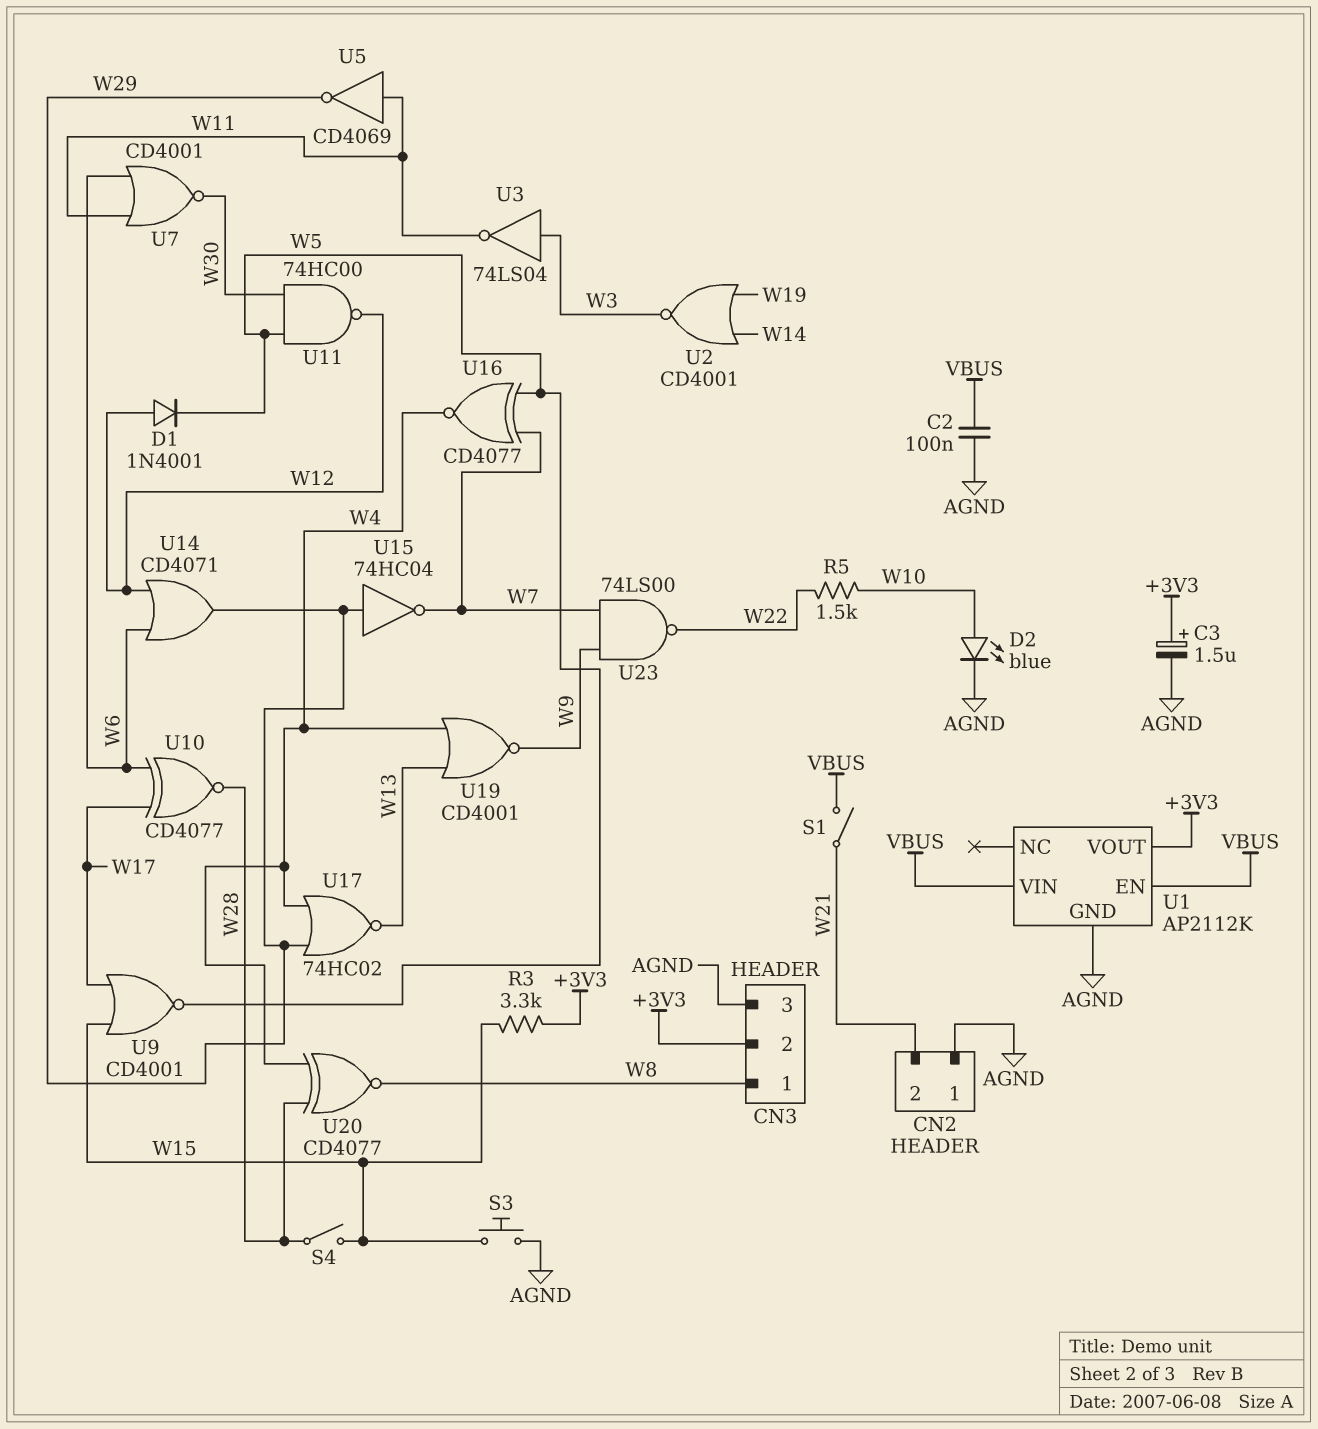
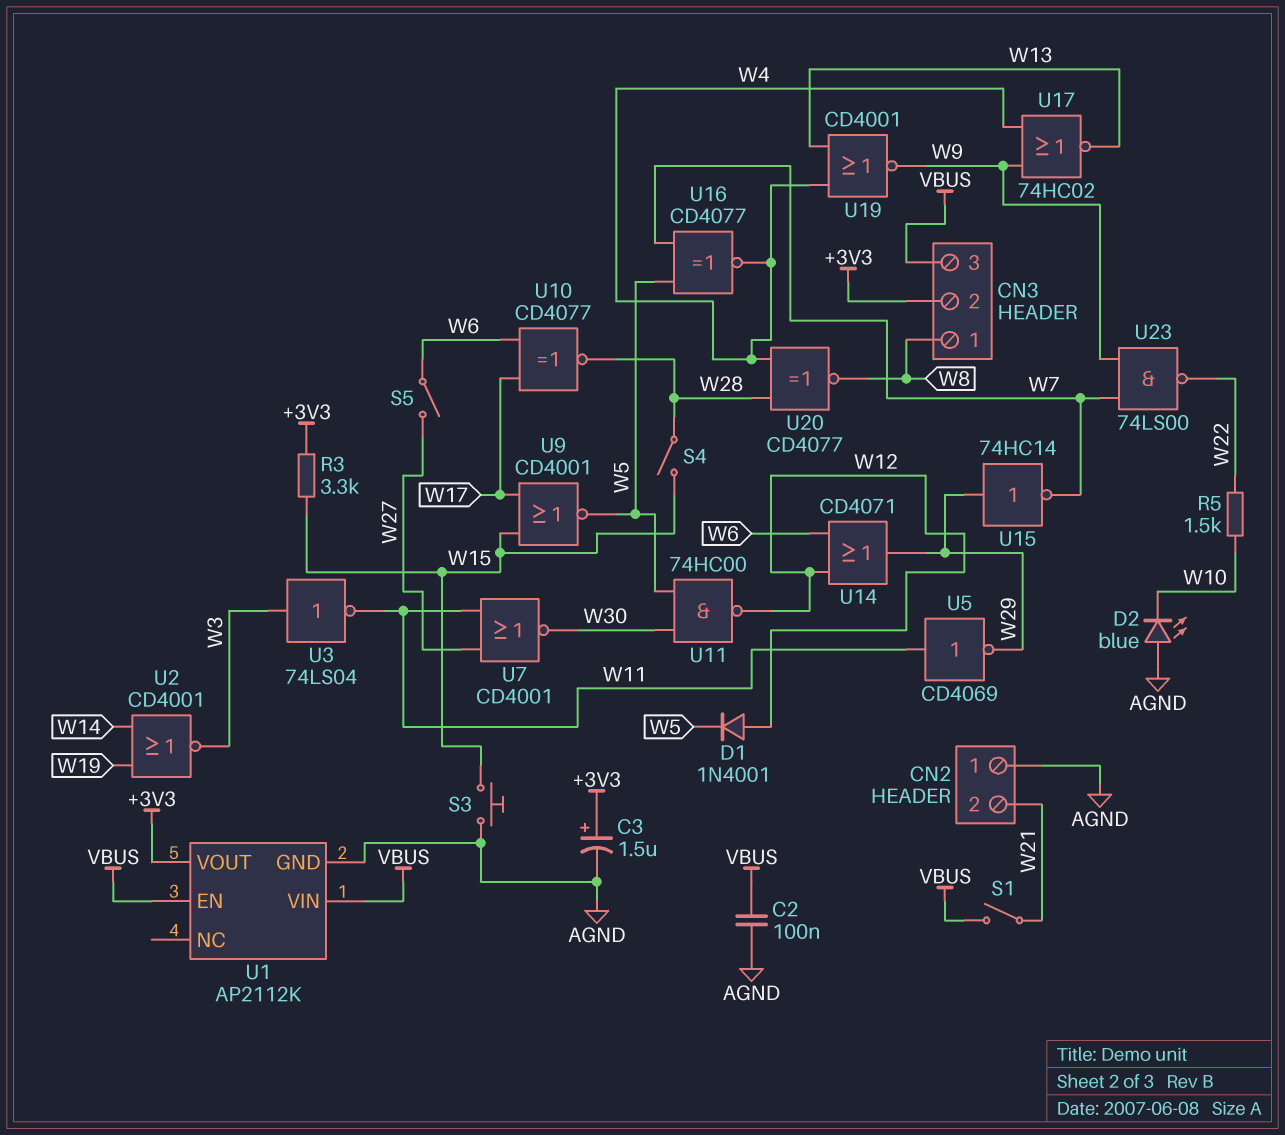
CN3 pin 3: AGND -> VBUS
D2: LED blue (A W10, K AGND) -> LED blue (A AGND, K W10)
S5: none -> switch (W6, W27)
U7: NOR CD4001 (in W6, in W11, out W30) -> NOR CD4001 (in W11, in W27, out W30)
U15: NOT 74HC04 (in W29, out W7) -> NOT 74HC14 (in W29, out W7)
U17: NOR 74HC02 (in W4, in W29, out W13) -> NOR 74HC02 (in W4, in W9, out W13)

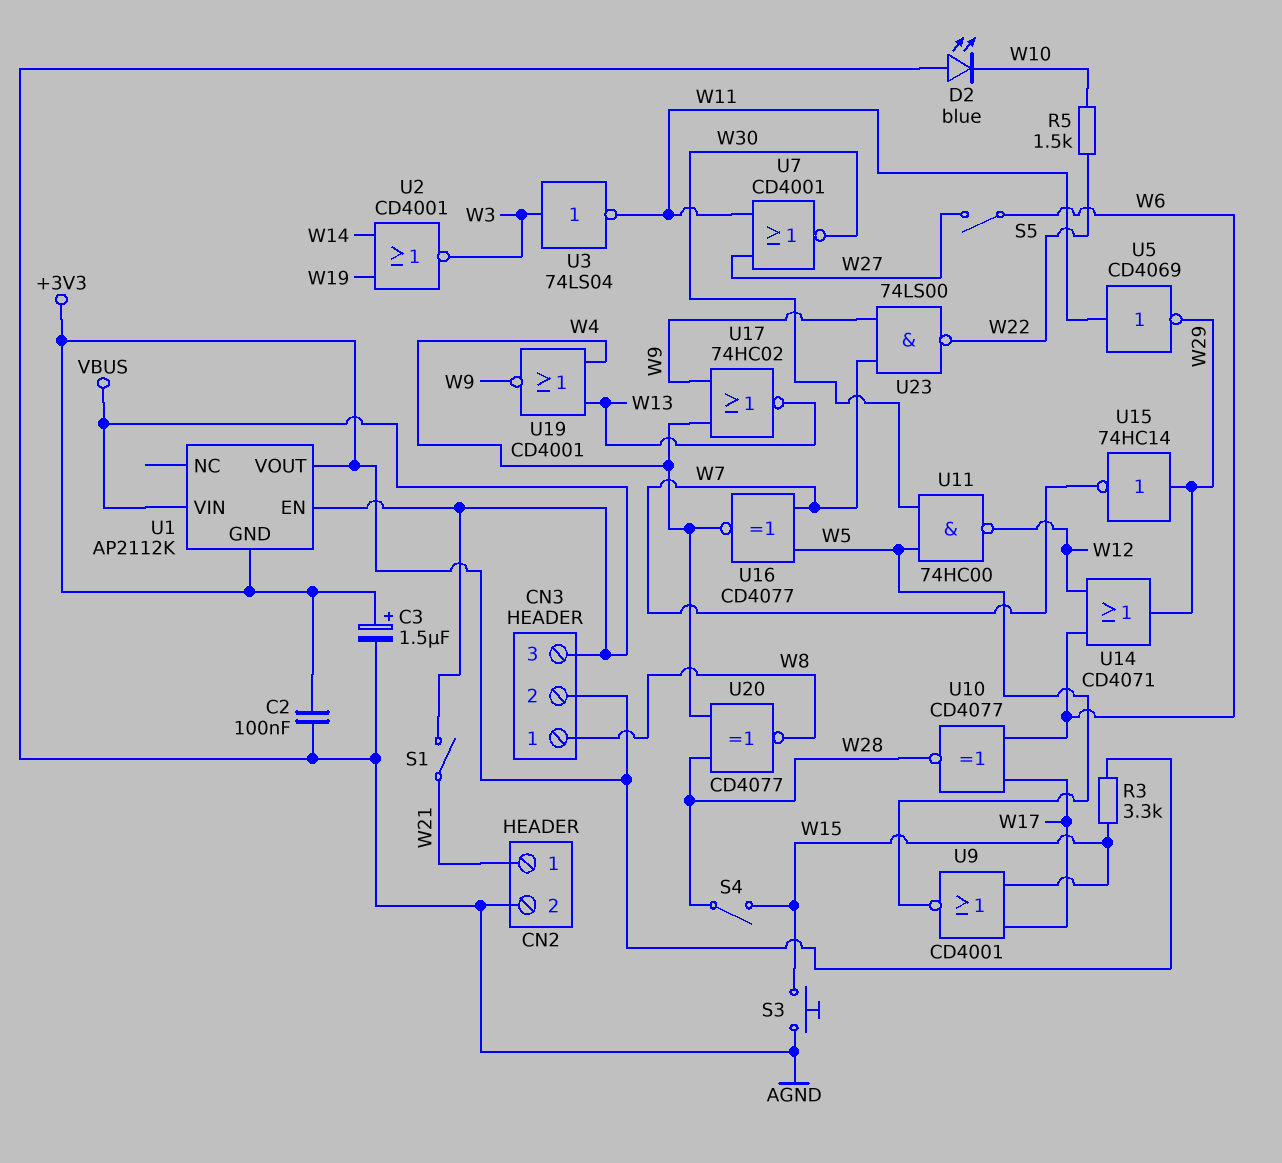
C2: 100nF (AGND, VBUS) -> 100nF (+3V3, AGND)
CN2 pin 1: AGND -> W21
CN2 pin 2: W21 -> AGND
D1: diode 1N4001 (A W12, K W5) -> none
U1 pin GND: AGND -> +3V3

